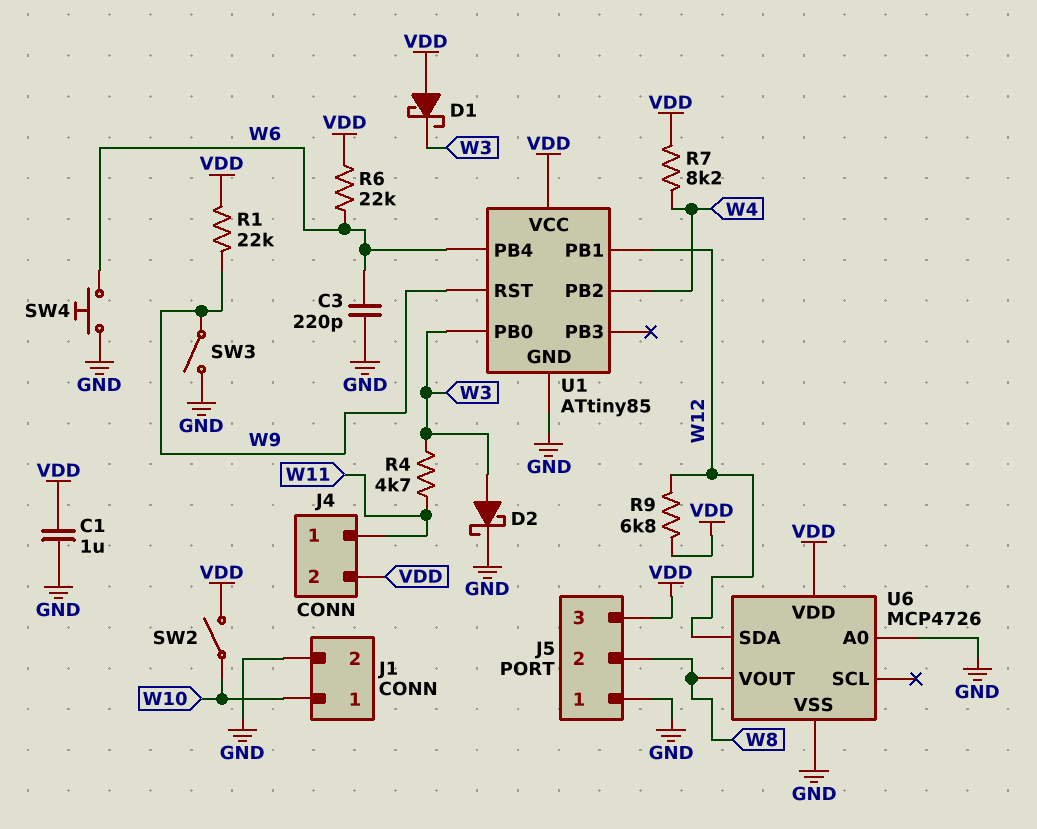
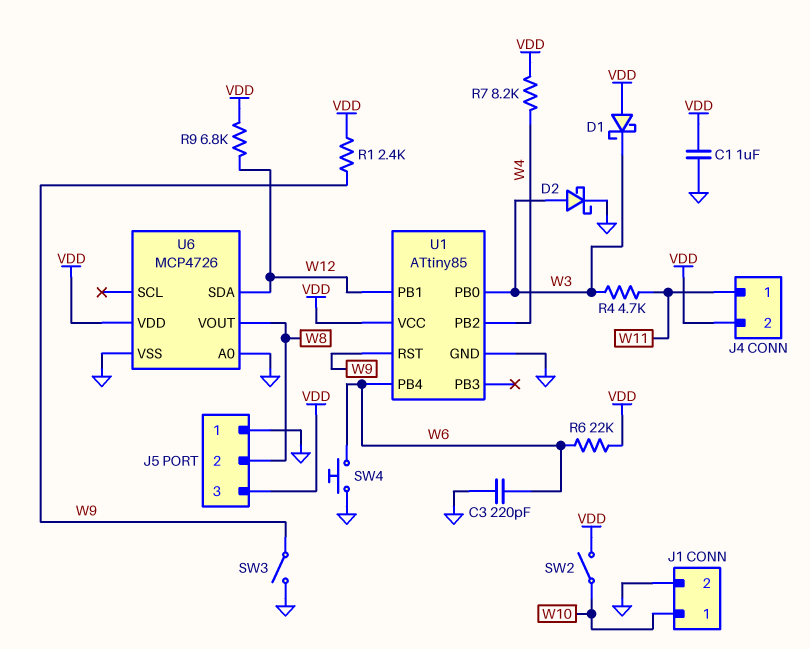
R1: 22k (VDD, W9) -> 2.4k (VDD, W9)

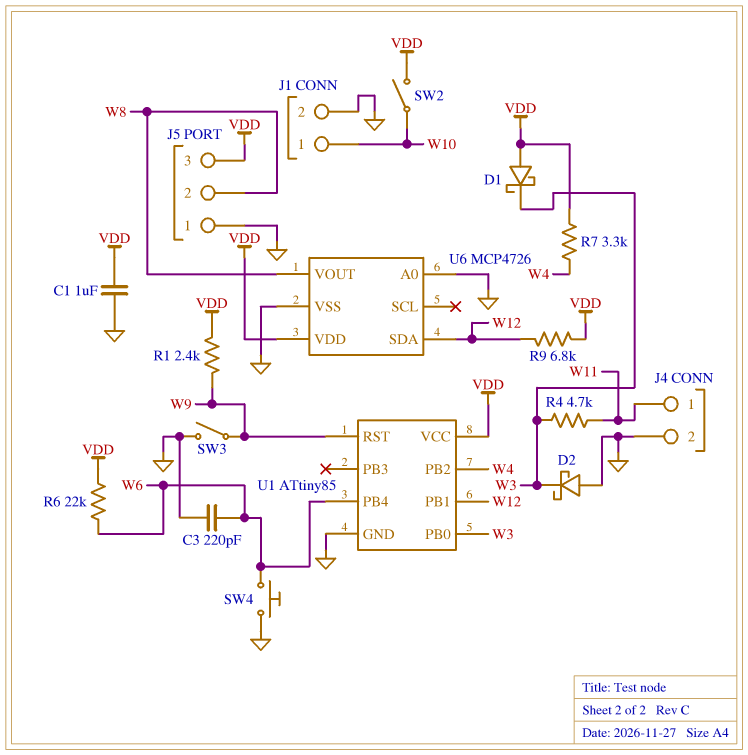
D2: schottky (A W3, K GND) -> schottky (A GND, K W3)
J4 pin 2: VDD -> GND
R7: 8.2k (VDD, W4) -> 3.3k (VDD, W4)

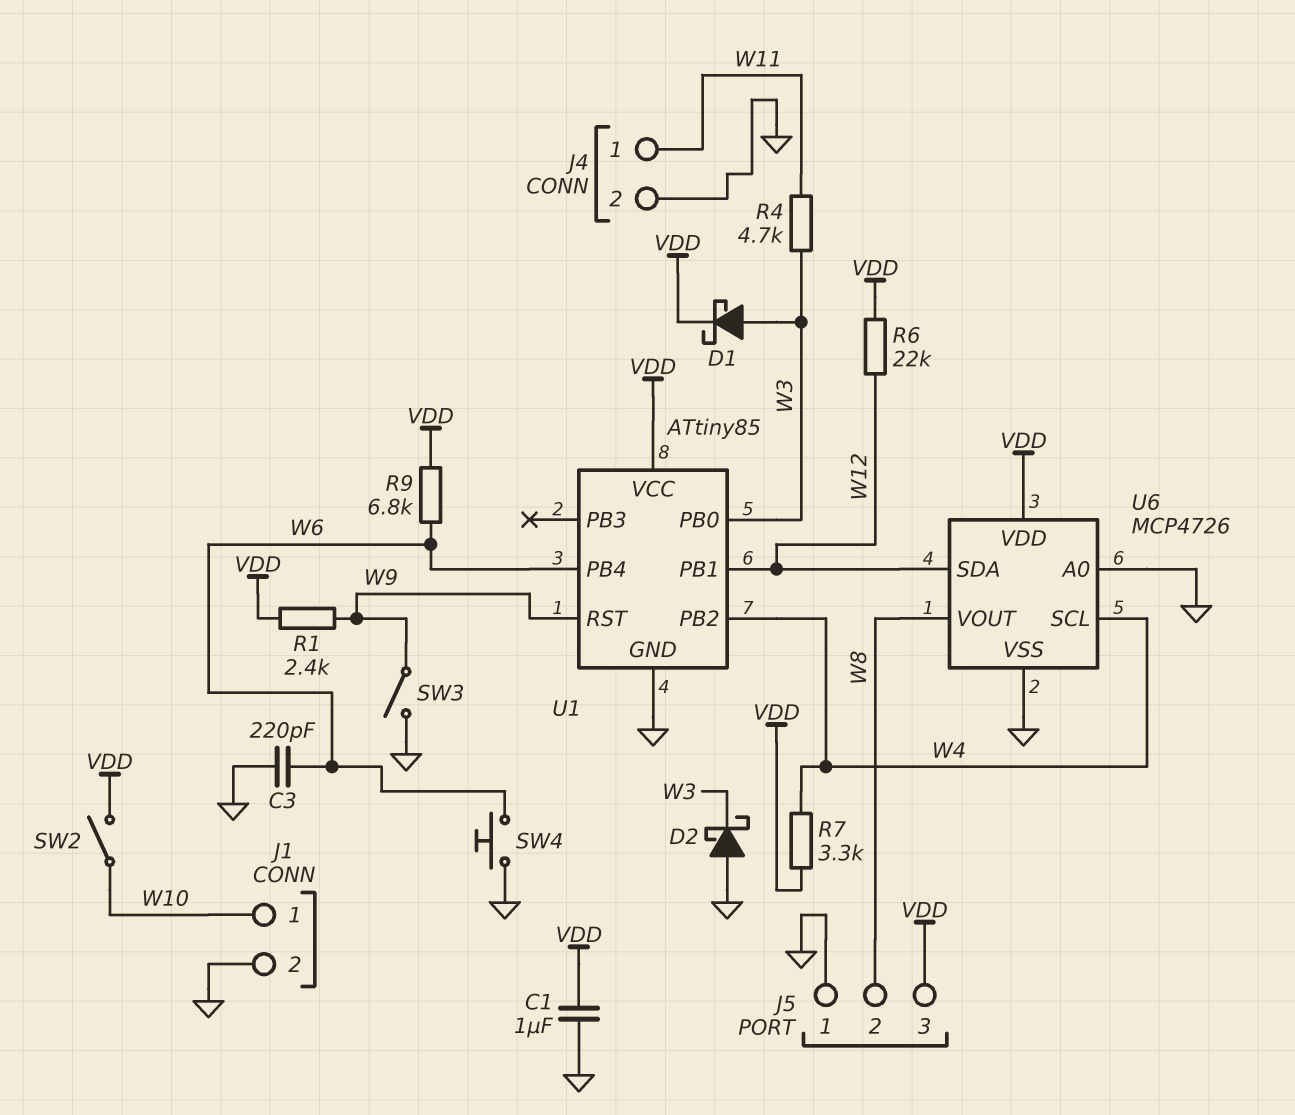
D1: schottky (A VDD, K W3) -> schottky (A W3, K VDD)
R6: 22k (VDD, W6) -> 22k (VDD, W12)
R9: 6.8k (VDD, W12) -> 6.8k (VDD, W6)
U6 pin SCL: none -> W4

